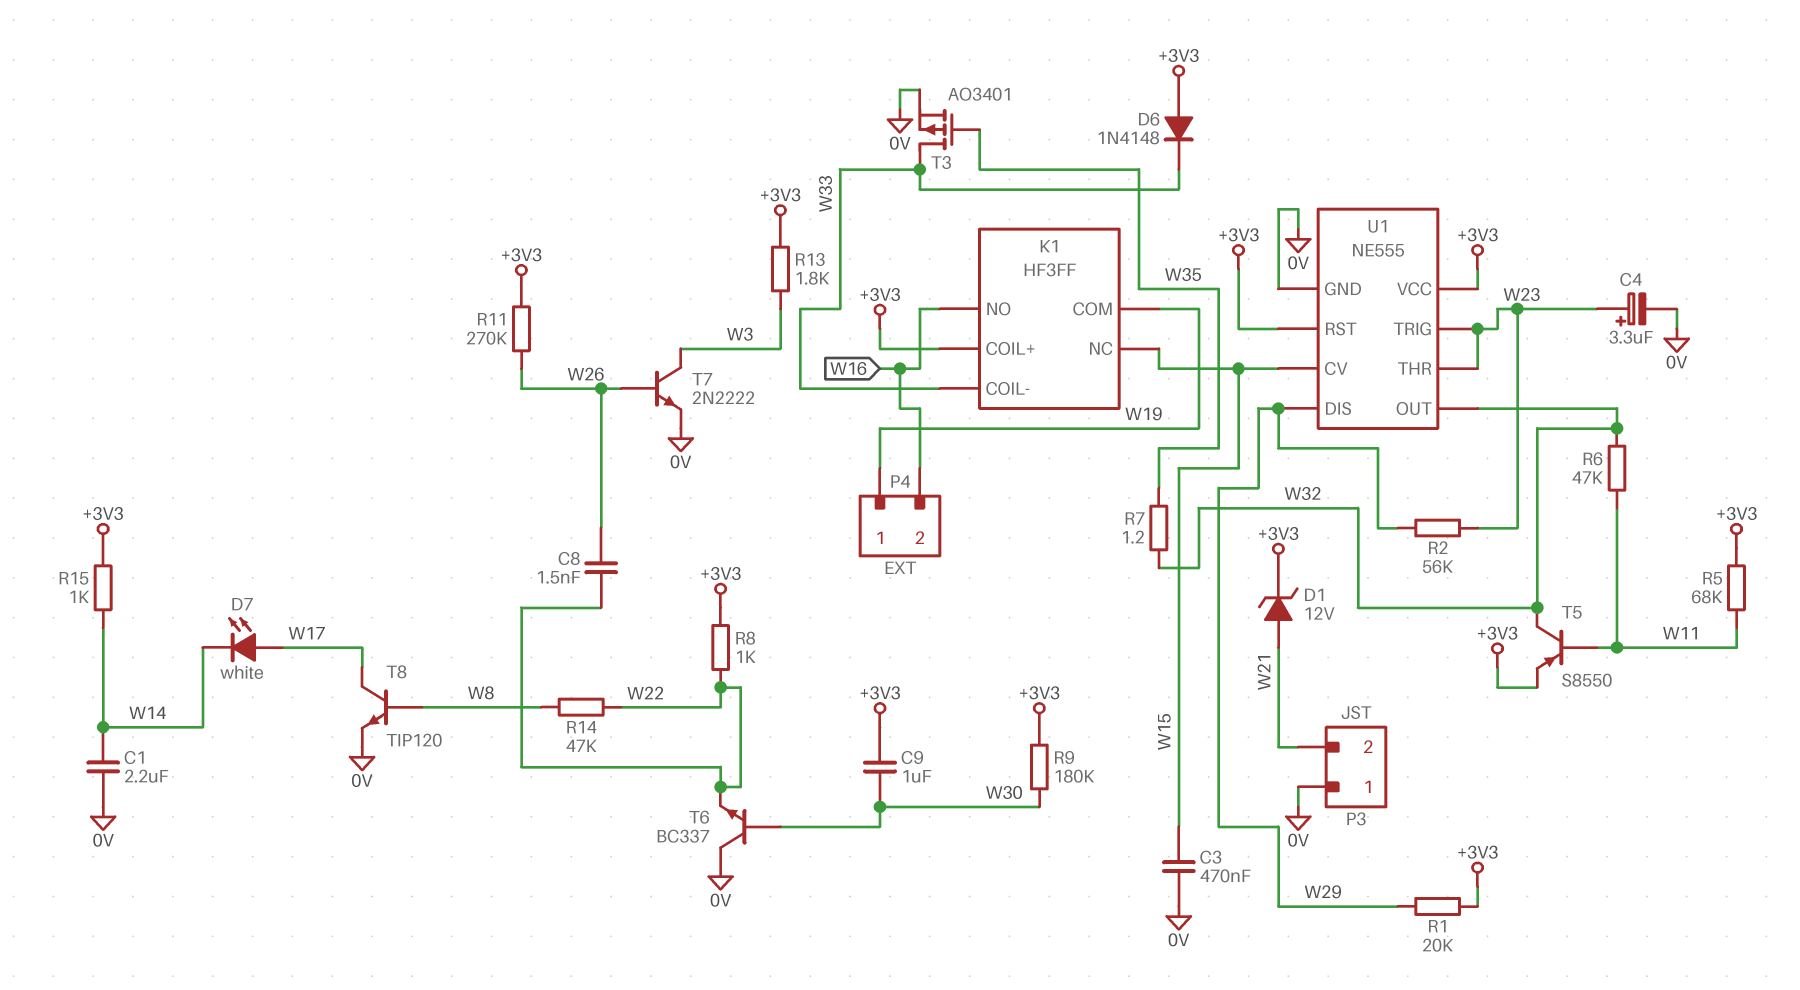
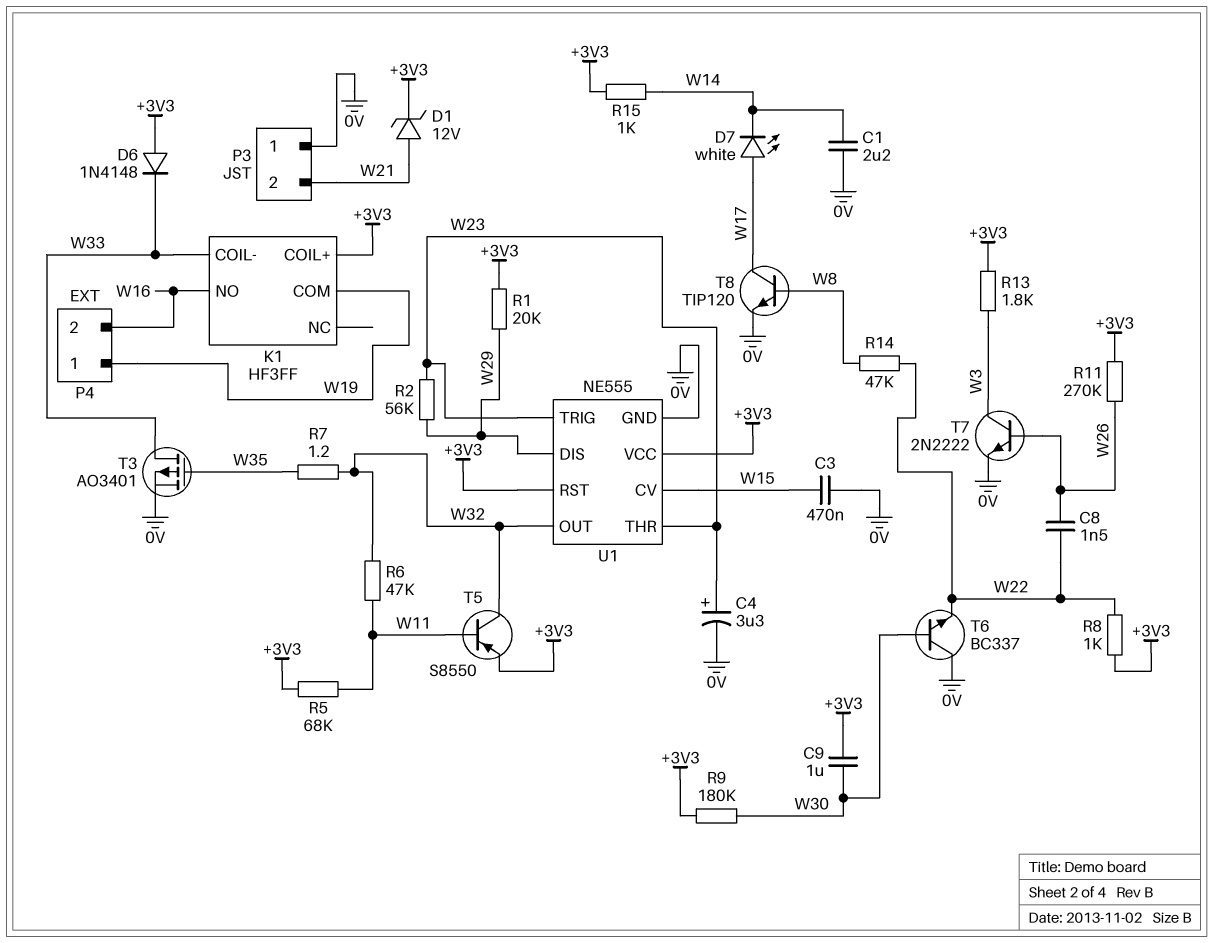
K1 pin NC: W15 -> none

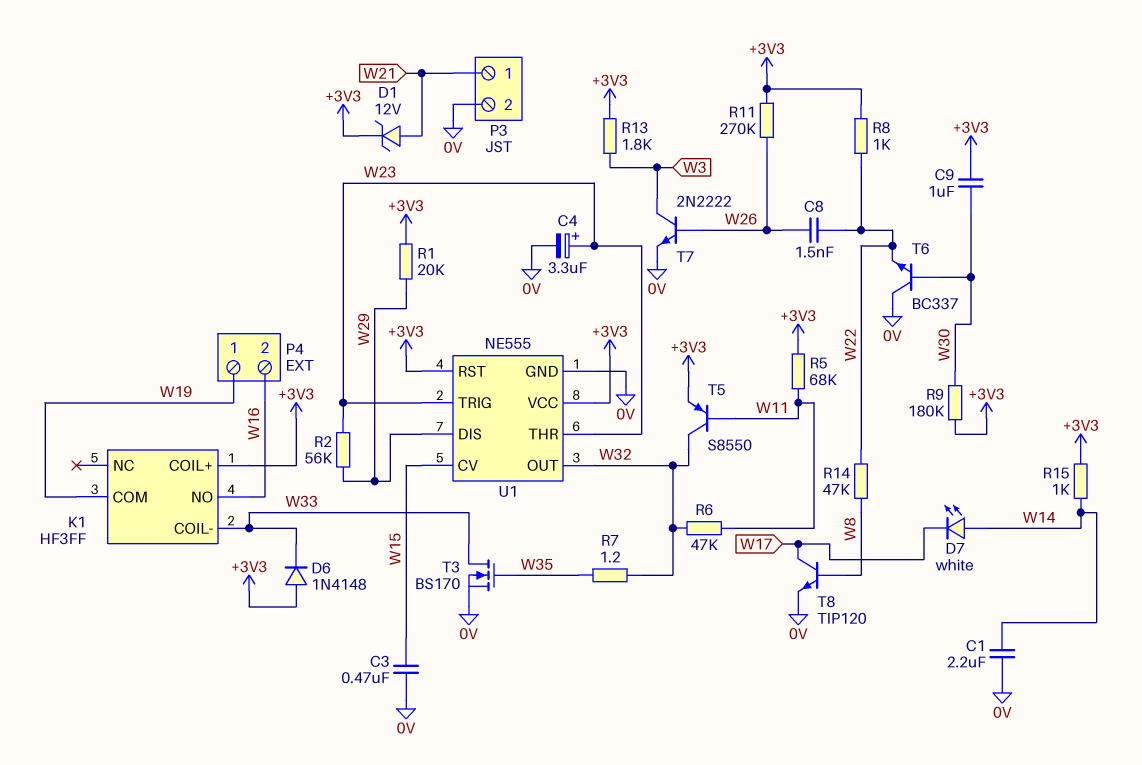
D7: LED white (A W17, K W14) -> LED white (A W14, K W17)
P3 pin 1: 0V -> W21
P3 pin 2: W21 -> 0V
T3: PMOS AO3401 (G W35, D W33, S 0V) -> NMOS BS170 (G W35, D W33, S 0V)

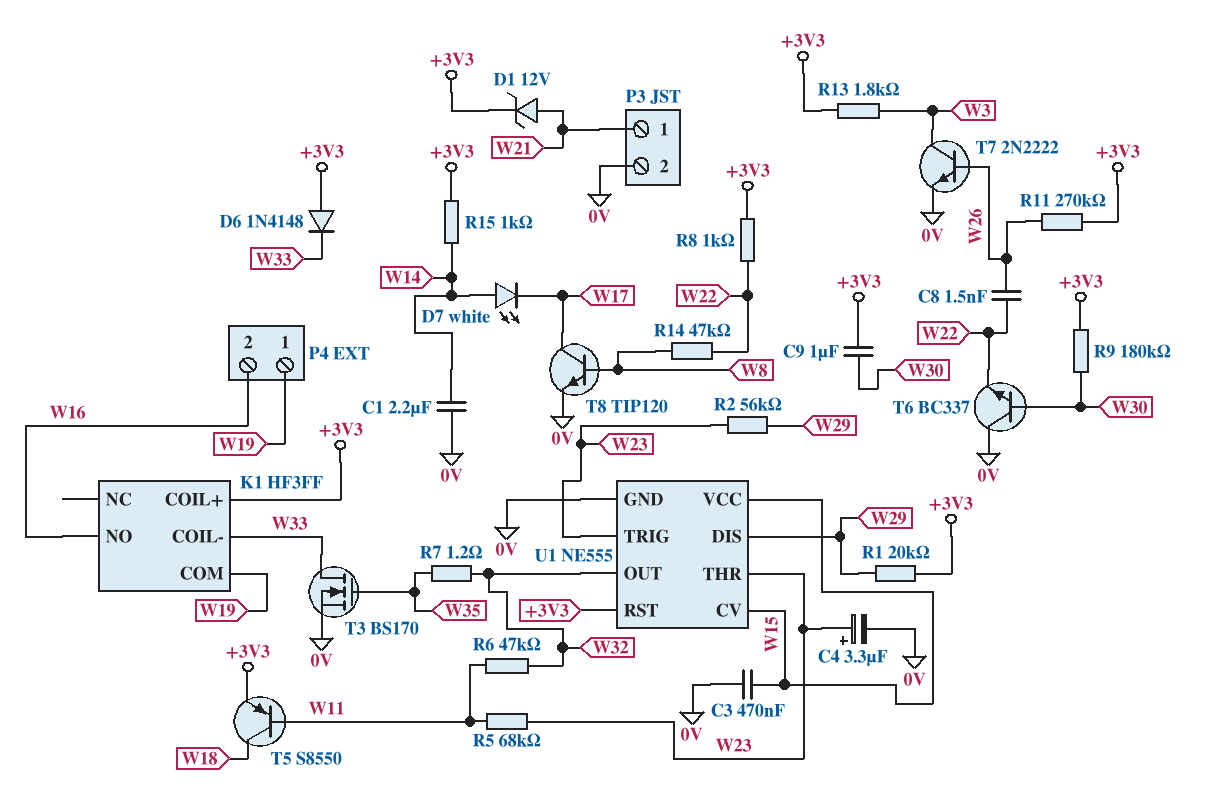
R5: 68k (+3V3, W11) -> 68k (W11, W23)
T5: PNP S8550 (B W11, C W32, E +3V3) -> PNP S8550 (B W11, C W18, E +3V3)
U1 pin VCC: +3V3 -> W15

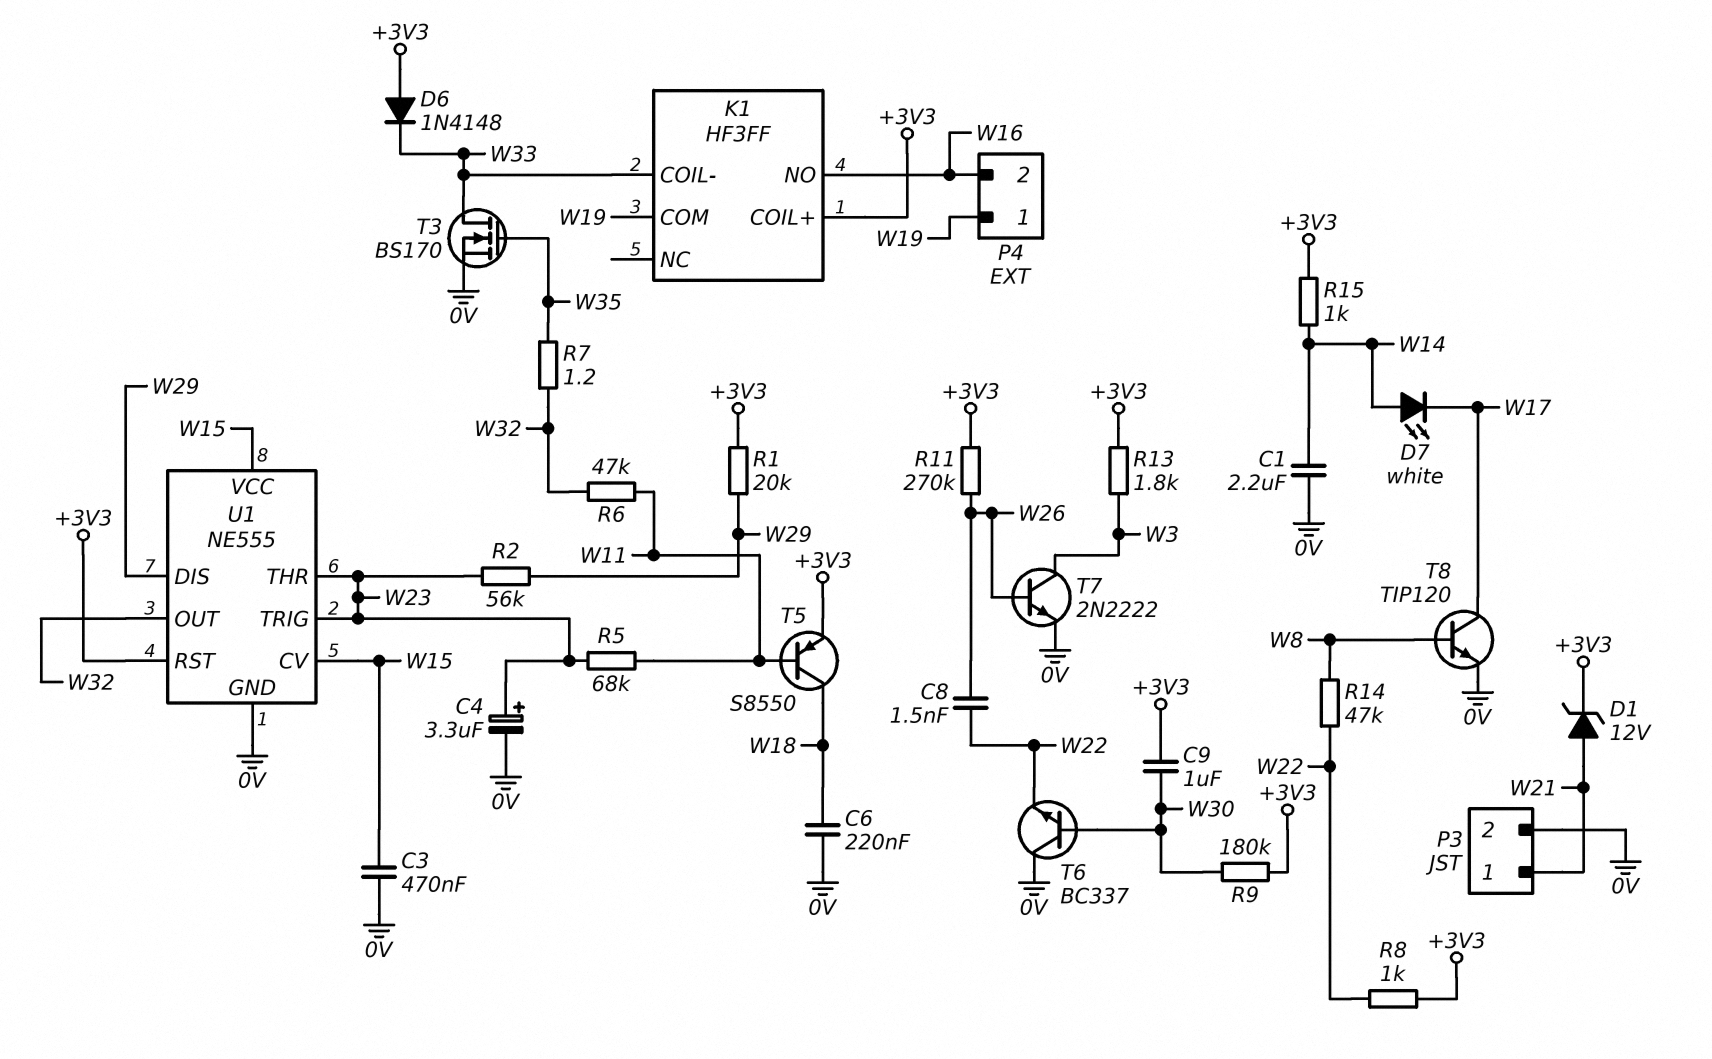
C6: none -> 220nF (0V, W18)

